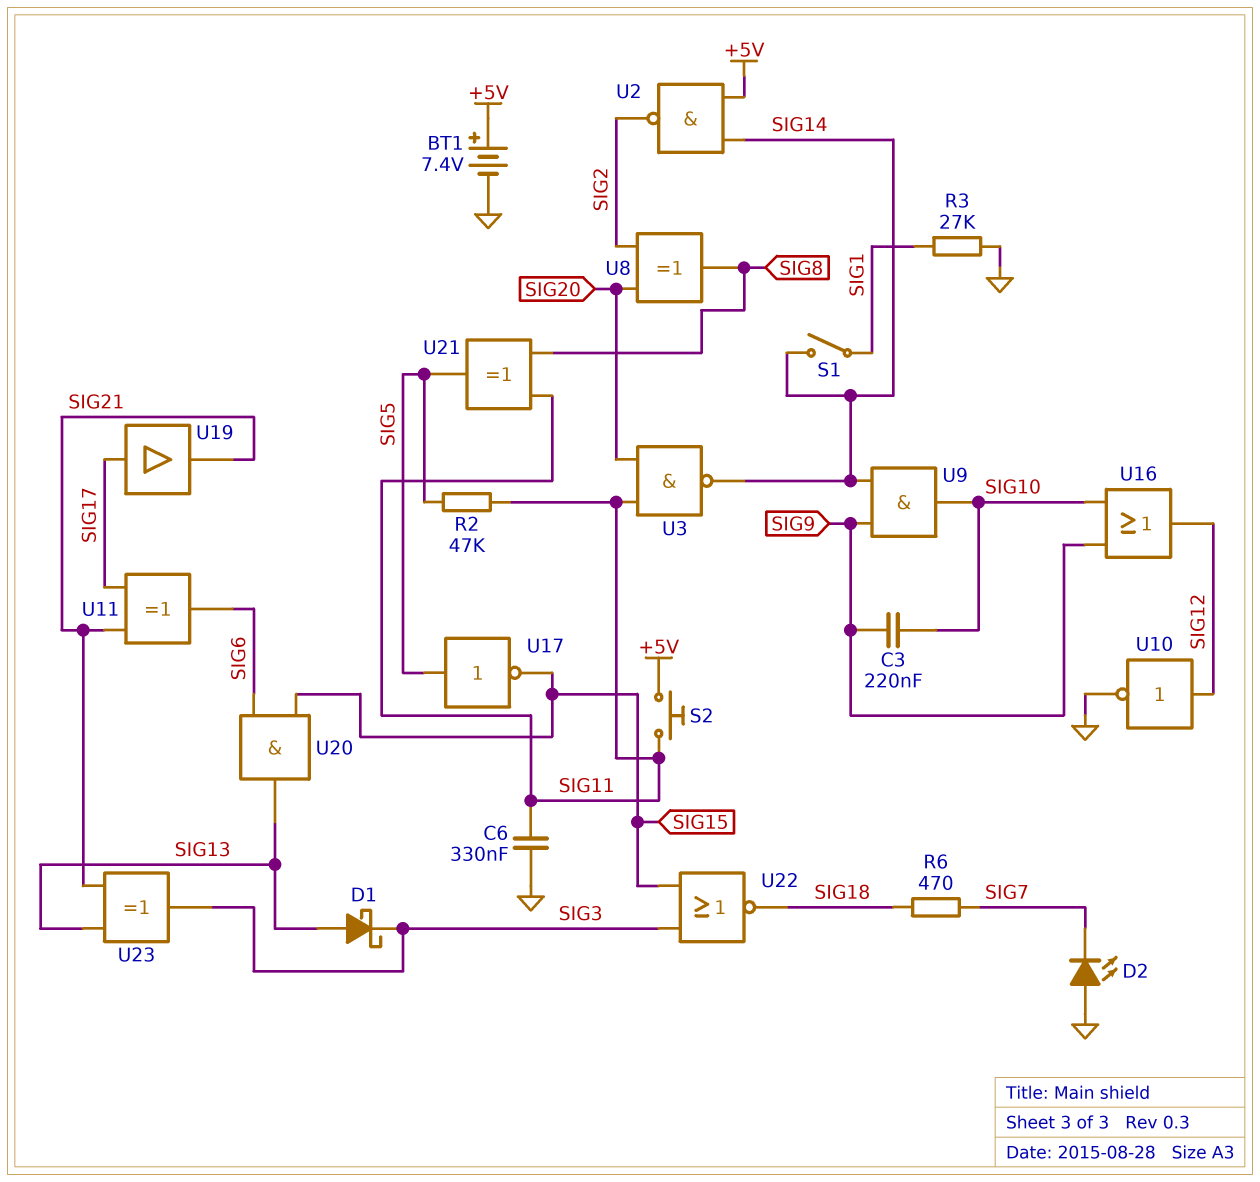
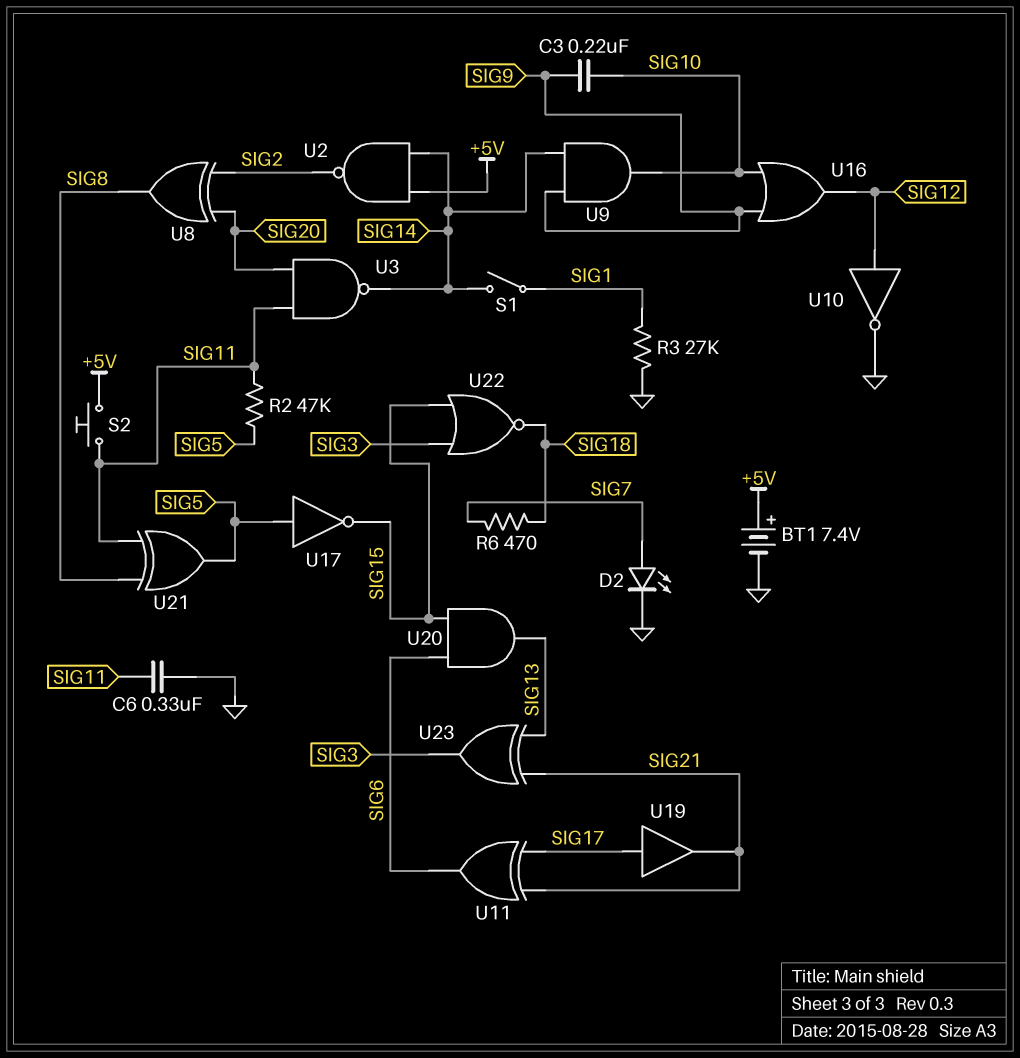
D1: schottky (A SIG13, K SIG3) -> none
D2: LED (A GND, K SIG7) -> LED (A SIG7, K GND)

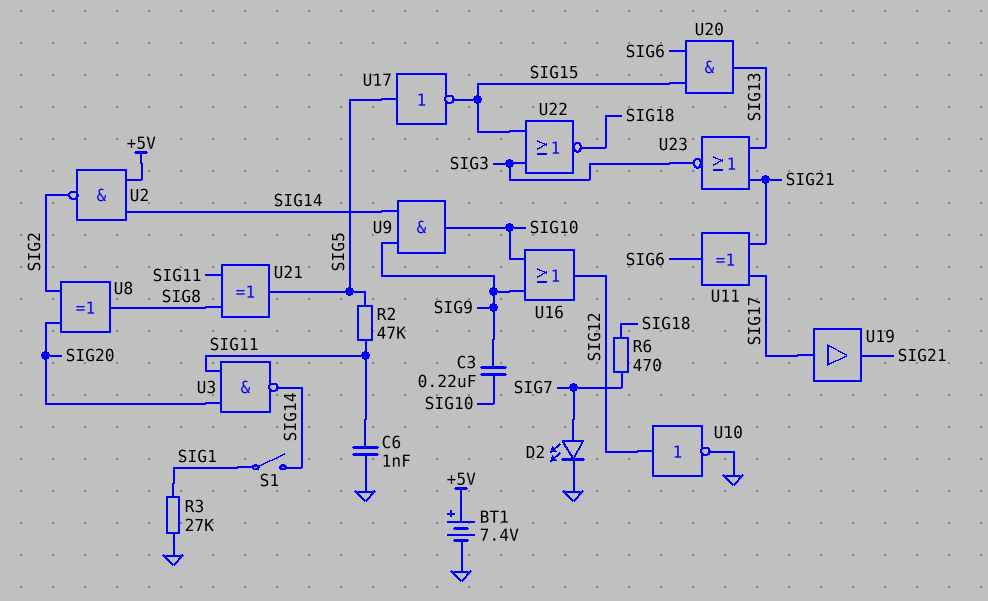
C6: 330nF (GND, SIG11) -> 1nF (GND, SIG11)
S2: button (+5V, SIG11) -> none
U23: XOR (in SIG13, in SIG21, out SIG3) -> NOR (in SIG13, in SIG21, out SIG3)

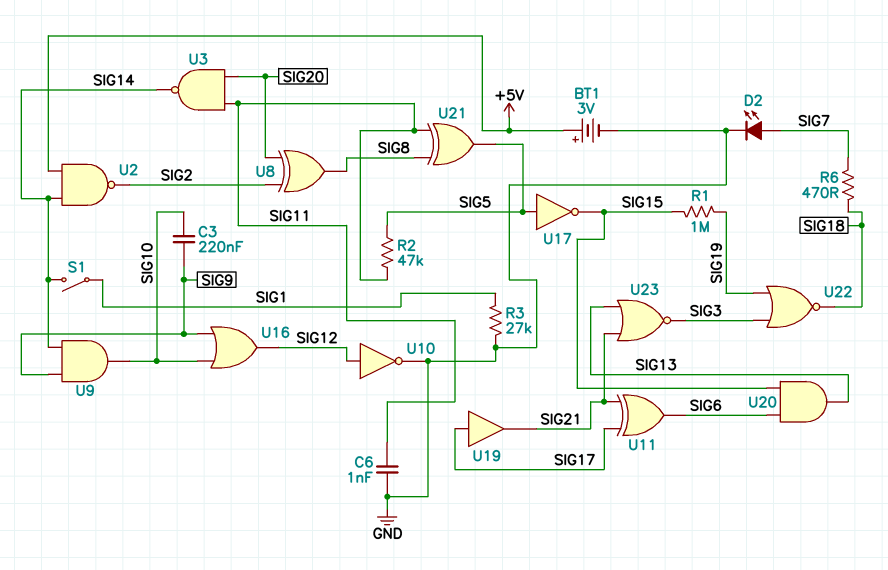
BT1: 7.4V (plus +5V, minus GND) -> 3V (plus +5V, minus GND)
R1: none -> 1M (SIG15, SIG19)
U22: NOR (in SIG3, in SIG15, out SIG18) -> NOR (in SIG3, in SIG19, out SIG18)

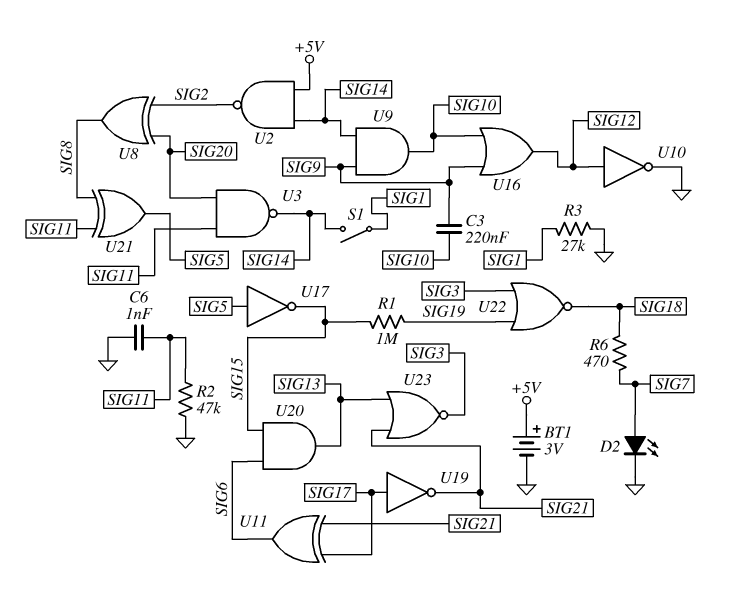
R2: 47k (SIG5, SIG11) -> 47k (GND, SIG11)
U19: buffer (in SIG17, out SIG21) -> NOT (in SIG17, out SIG21)

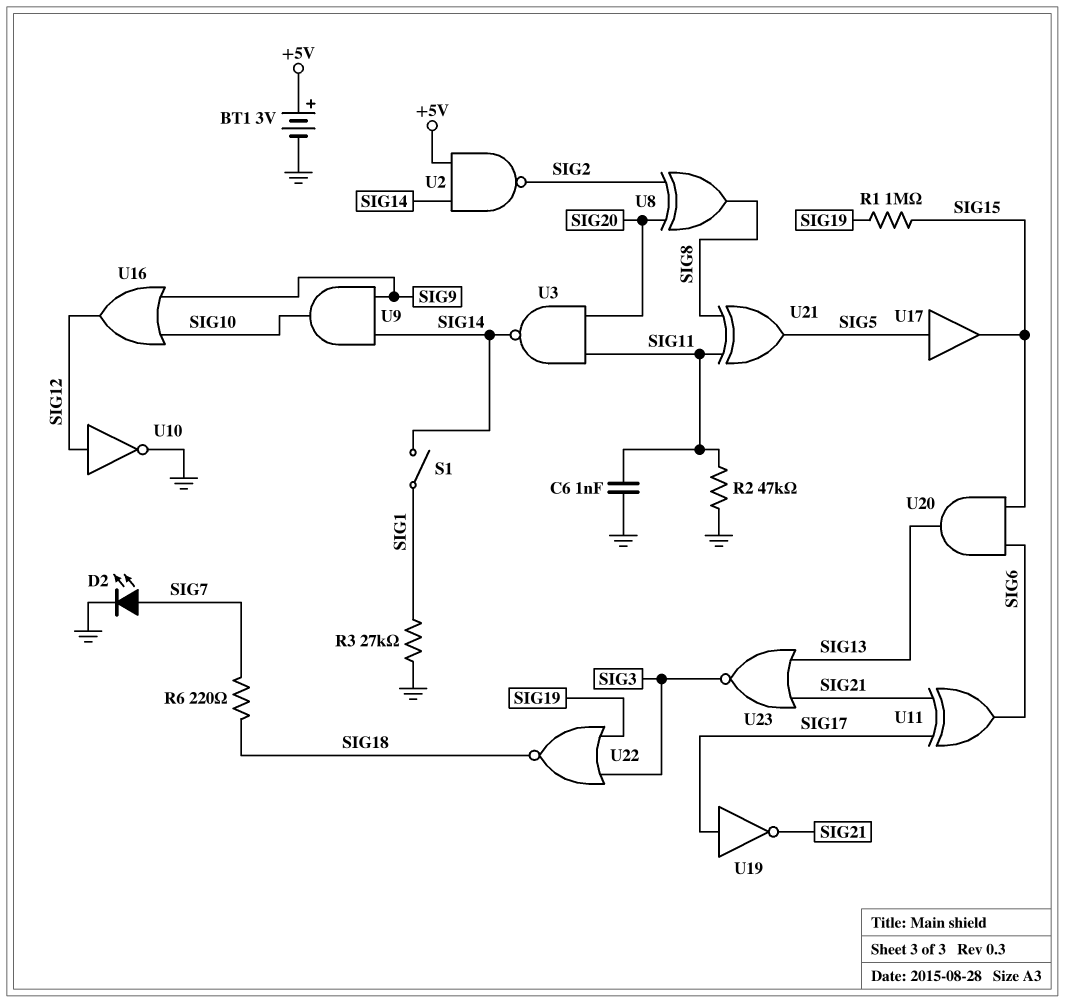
C3: 220nF (SIG9, SIG10) -> none
R6: 470 (SIG7, SIG18) -> 220 (SIG7, SIG18)
U17: NOT (in SIG5, out SIG15) -> buffer (in SIG5, out SIG15)

